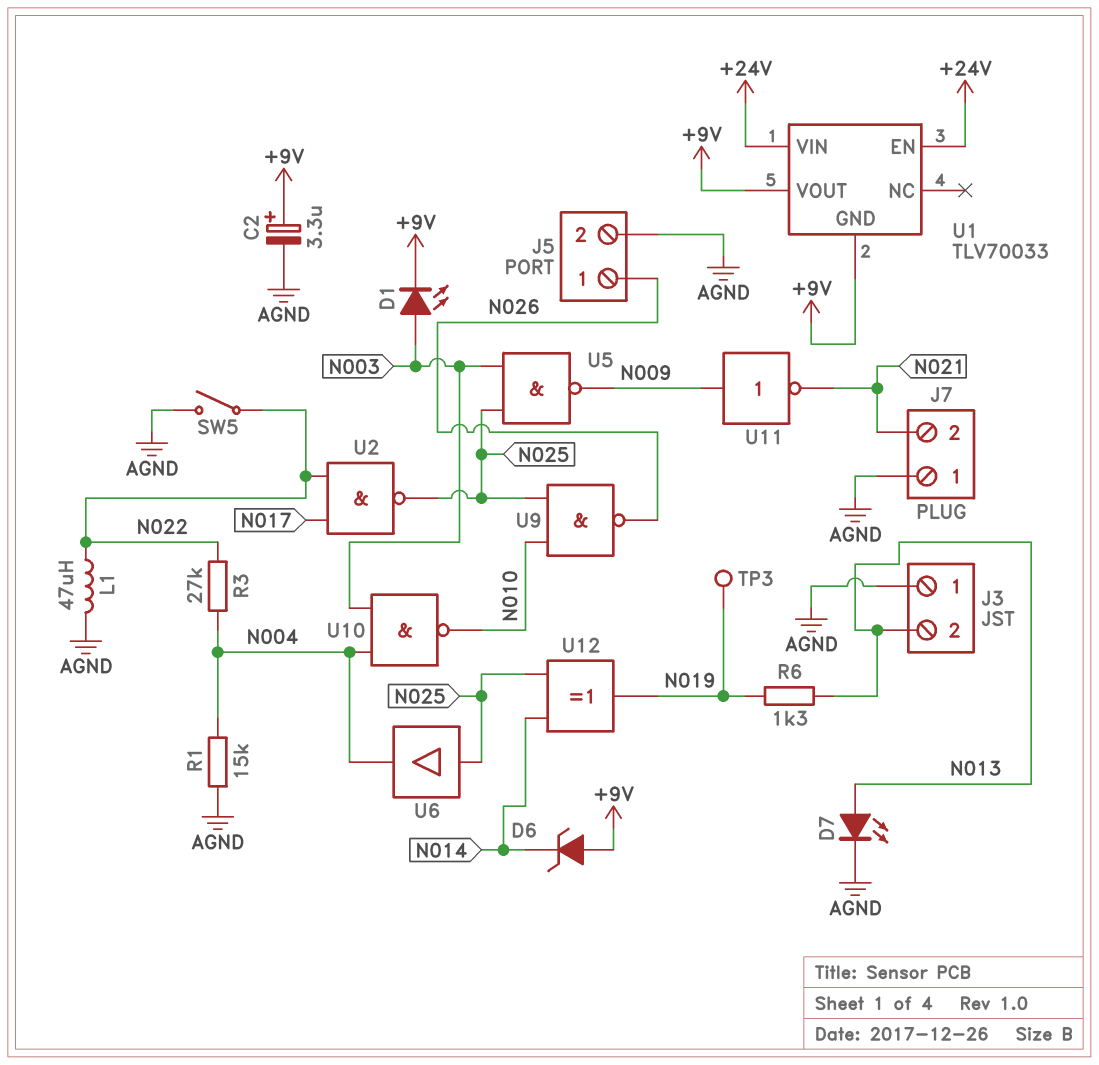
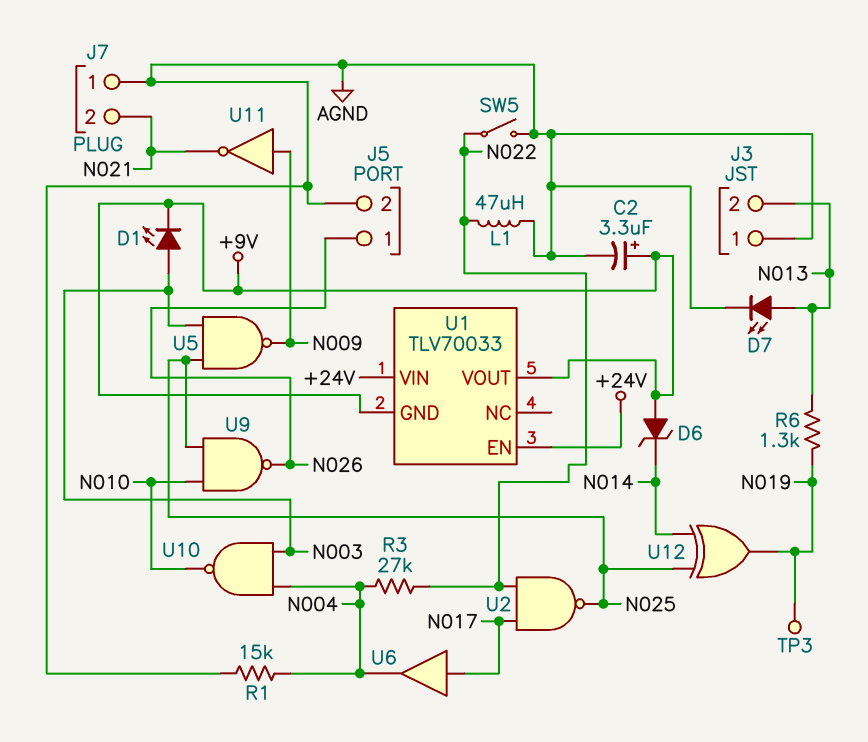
U6: buffer (in N025, out N004) -> buffer (in N017, out N004)

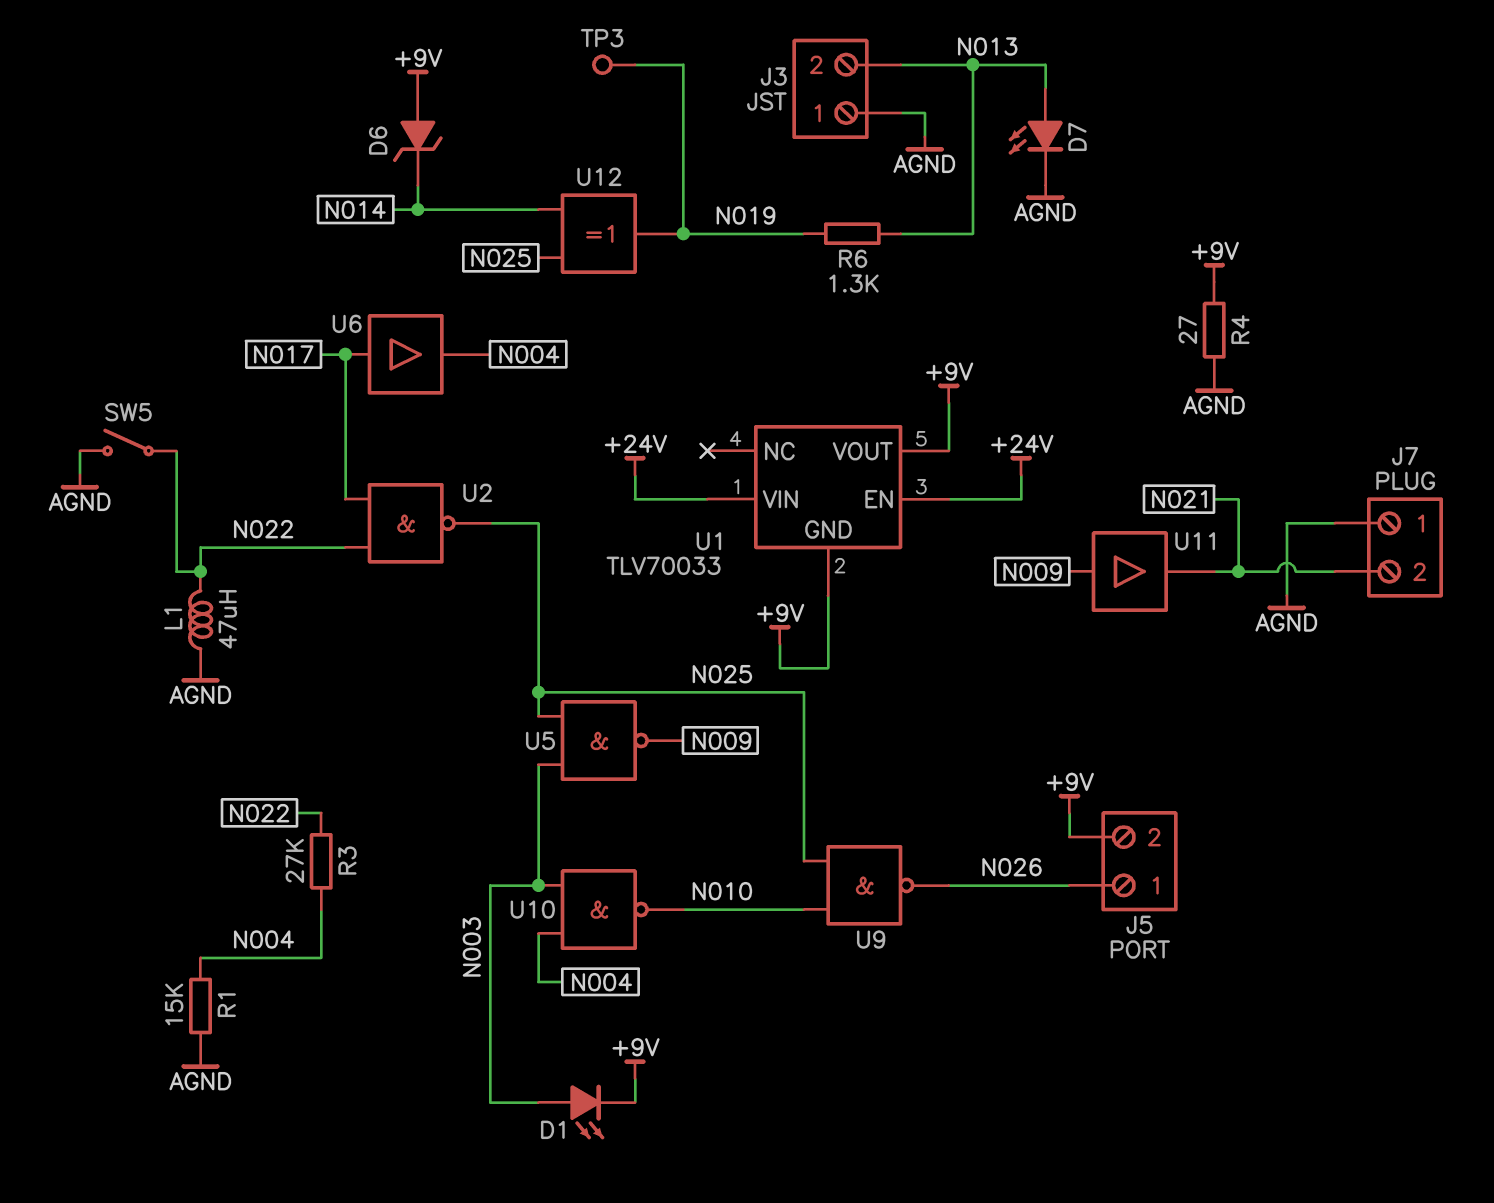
C2: 3.3uF (plus +9V, minus AGND) -> none
J5 pin 2: AGND -> +9V
R4: none -> 27 (+9V, AGND)
U11: NOT (in N009, out N021) -> buffer (in N009, out N021)

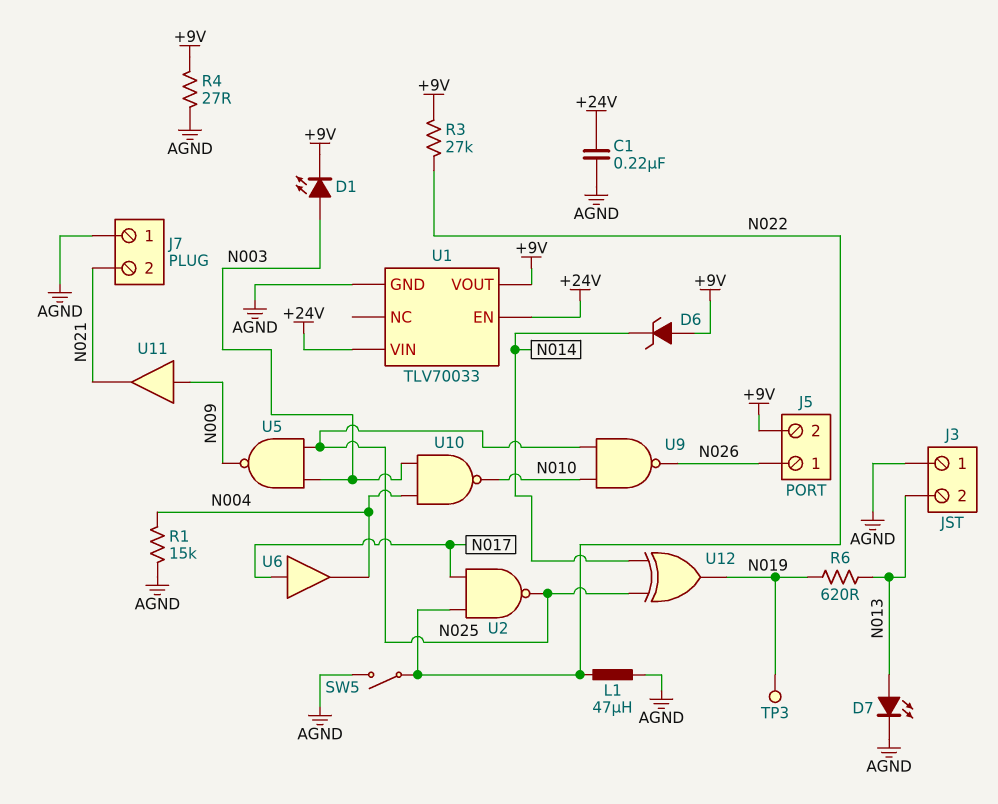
C1: none -> 220nF (+24V, AGND)
R3: 27k (N004, N022) -> 27k (+9V, N022)
R6: 1.3k (N013, N019) -> 620 (N013, N019)
U1 pin GND: +9V -> AGND

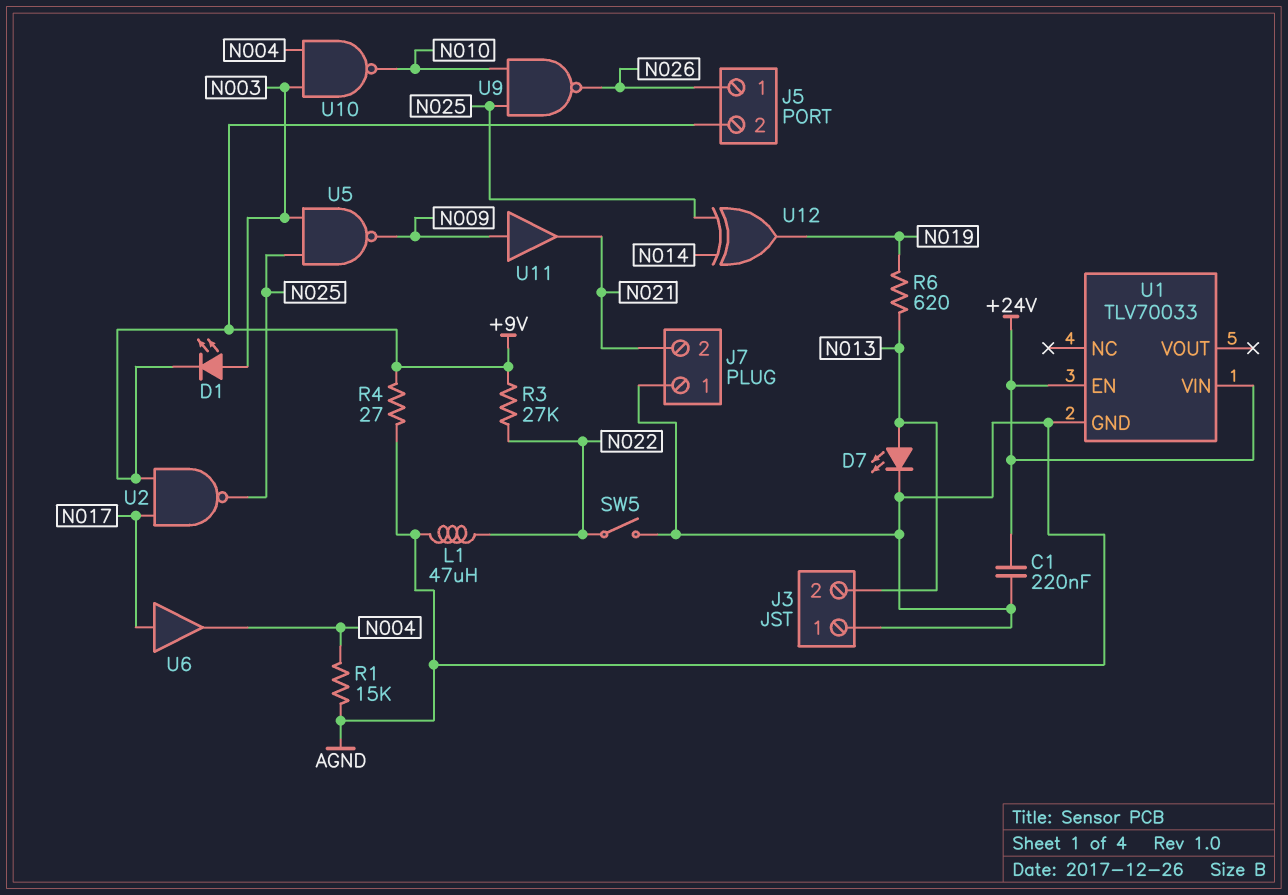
D6: zener (A +9V, K N014) -> none
TP3: test point (N019) -> none
U1 pin VOUT: +9V -> none
U2: NAND (in N017, in N022, out N025) -> NAND (in +9V, in N017, out N025)

